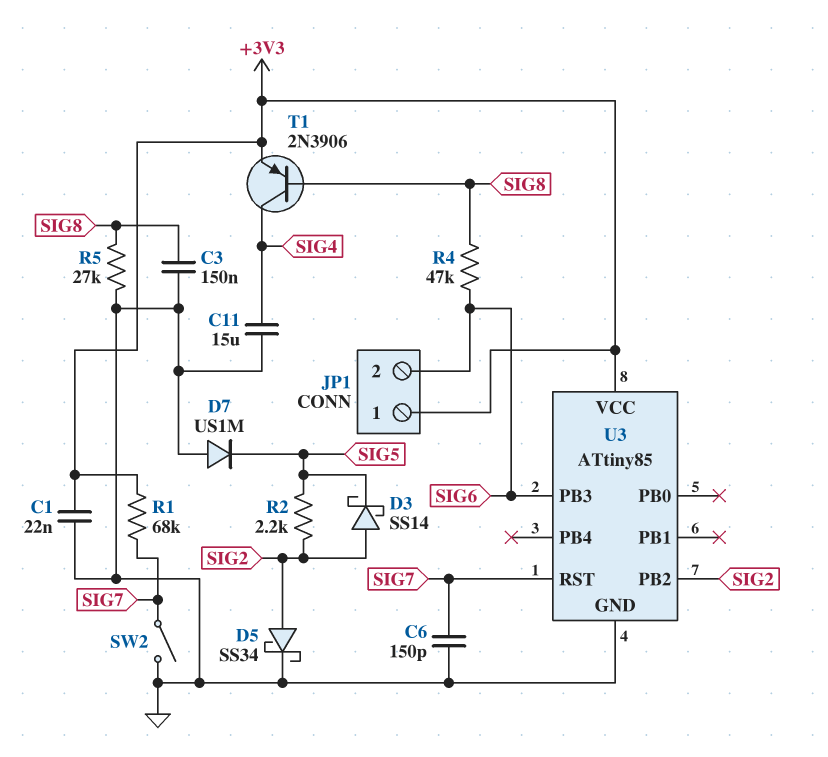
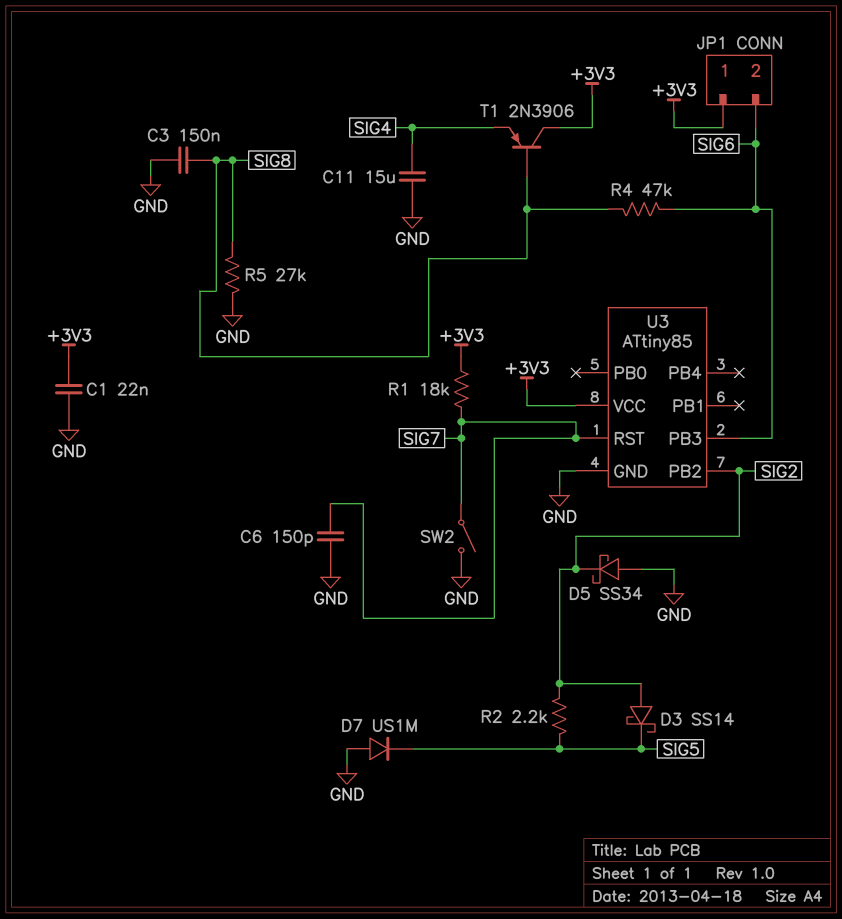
D5: schottky SS34 (A SIG2, K GND) -> schottky SS34 (A GND, K SIG2)
R1: 68k (+3V3, SIG7) -> 18k (+3V3, SIG7)
T1: PNP 2N3906 (B SIG8, C SIG4, E +3V3) -> PNP 2N3906 (B SIG8, C +3V3, E SIG4)

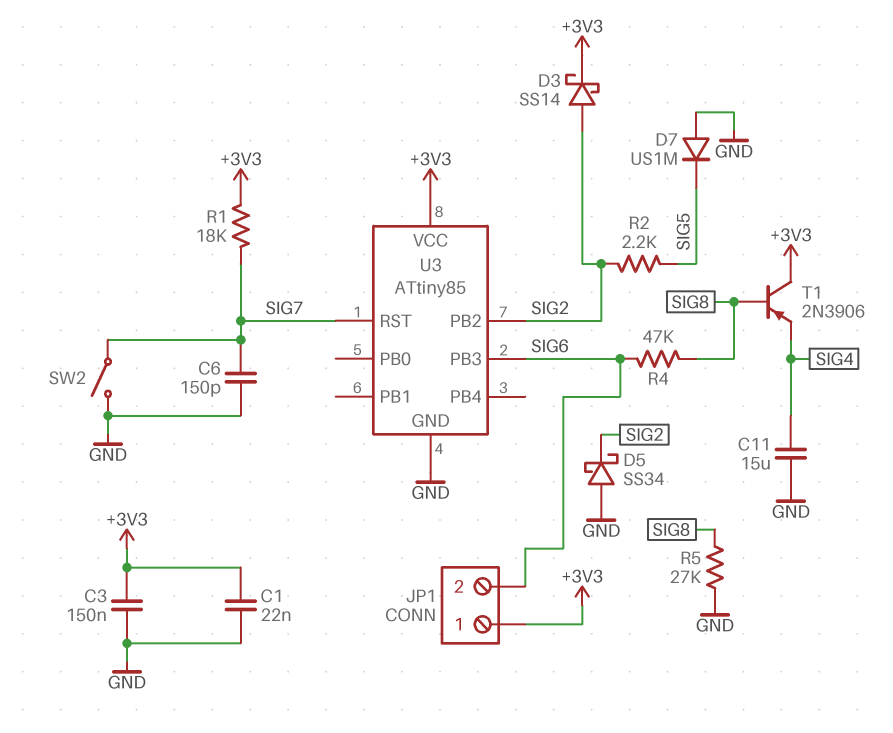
C3: 150nF (GND, SIG8) -> 150nF (+3V3, GND)
D3: schottky SS14 (A SIG2, K SIG5) -> schottky SS14 (A SIG2, K +3V3)

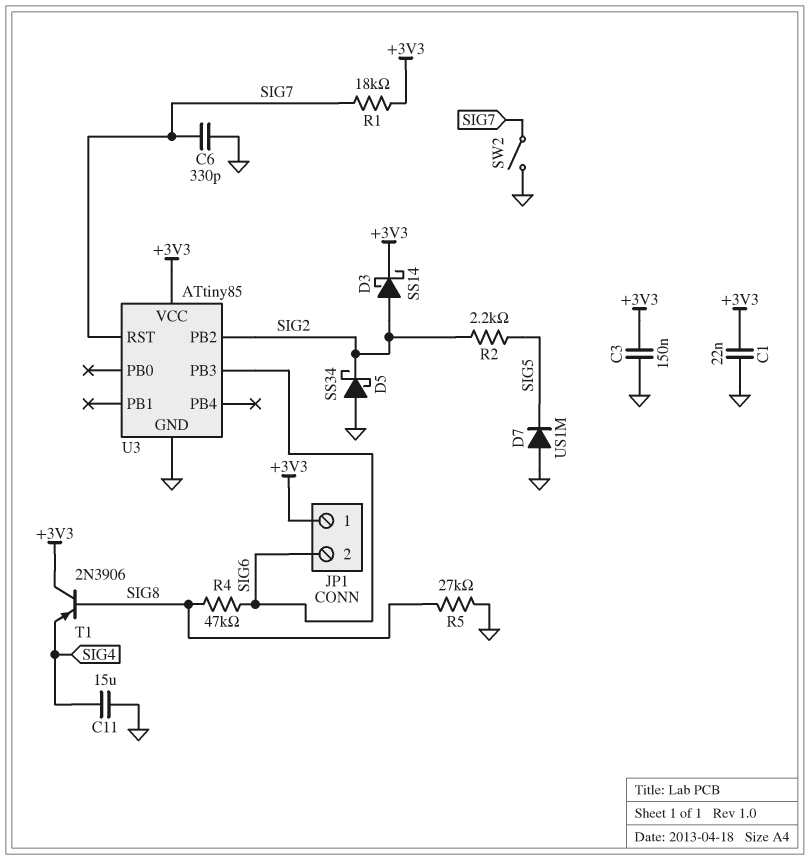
C6: 150pF (GND, SIG7) -> 330pF (GND, SIG7)

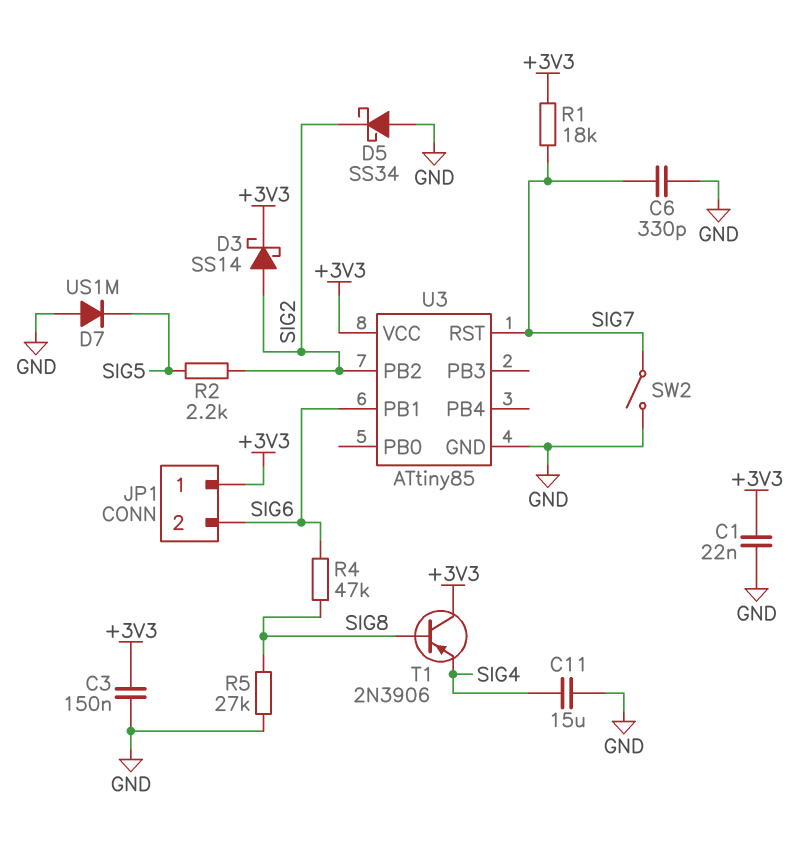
U3 pin PB1: none -> SIG6
U3 pin PB3: SIG6 -> none

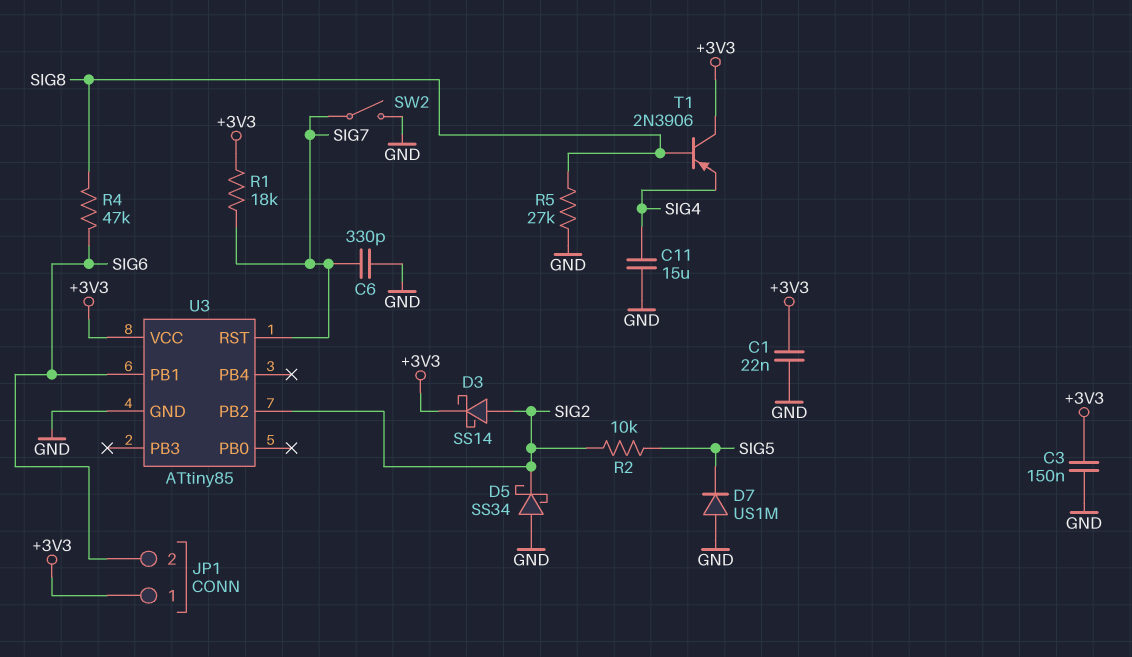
R2: 2.2k (SIG2, SIG5) -> 10k (SIG2, SIG5)

